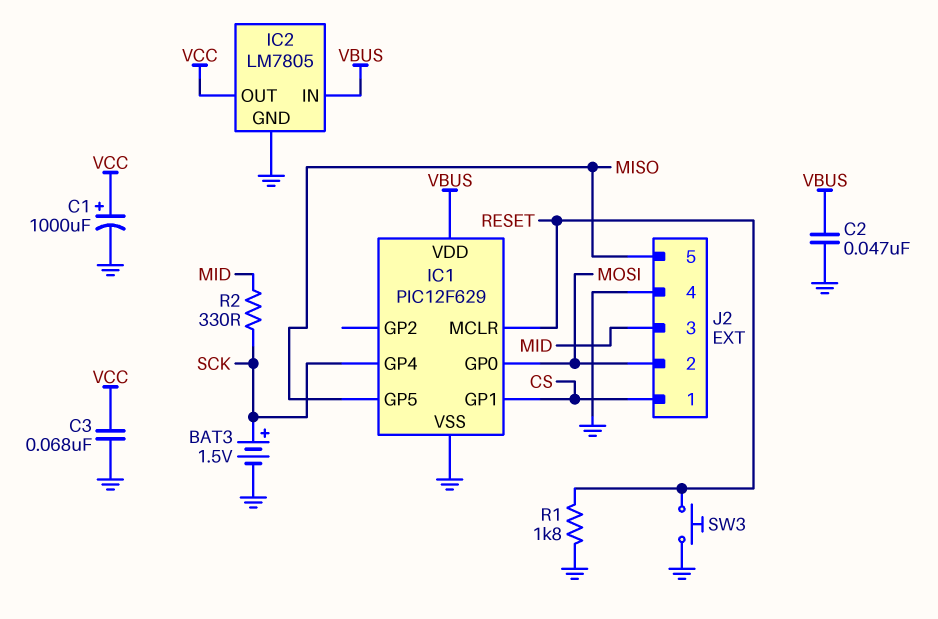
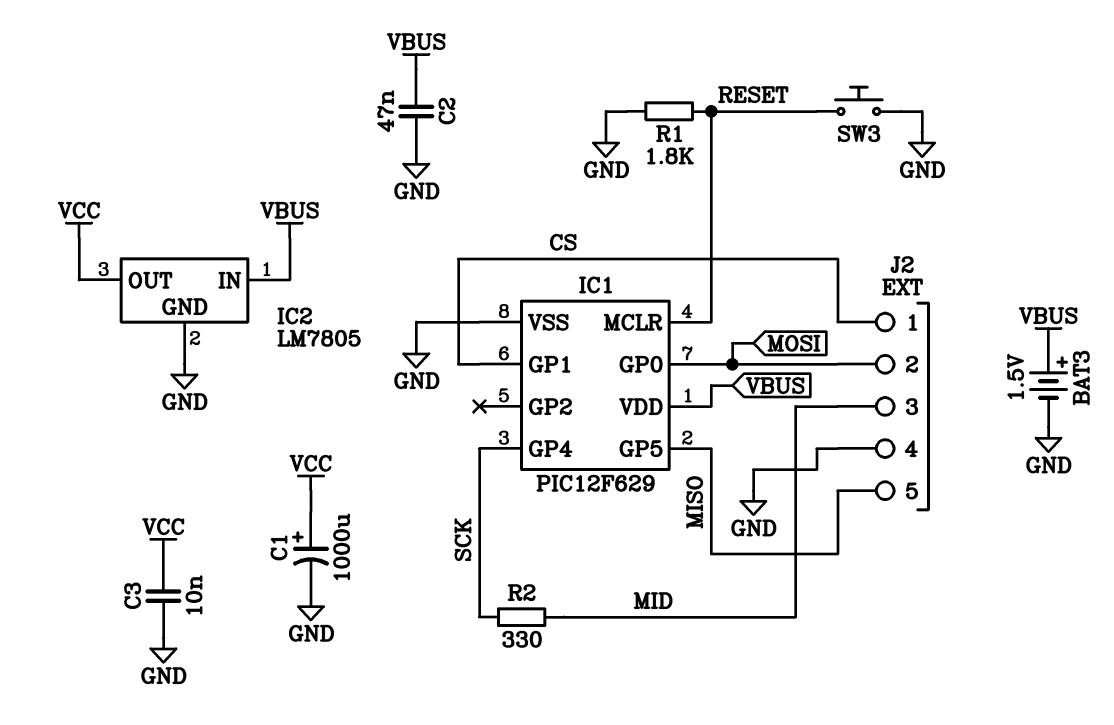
BAT3: 1.5V (plus SCK, minus GND) -> 1.5V (plus VBUS, minus GND)
C3: 68nF (GND, VCC) -> 10nF (GND, VCC)

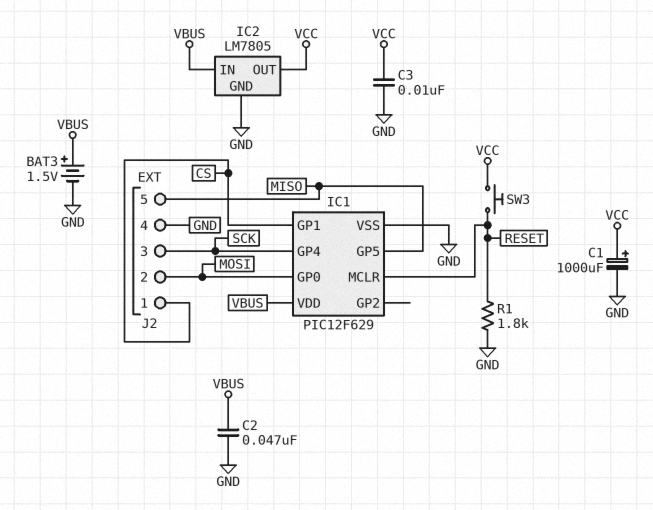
J2 pin 3: MID -> SCK
R2: 330 (MID, SCK) -> none
SW3: button (GND, RESET) -> button (RESET, VCC)

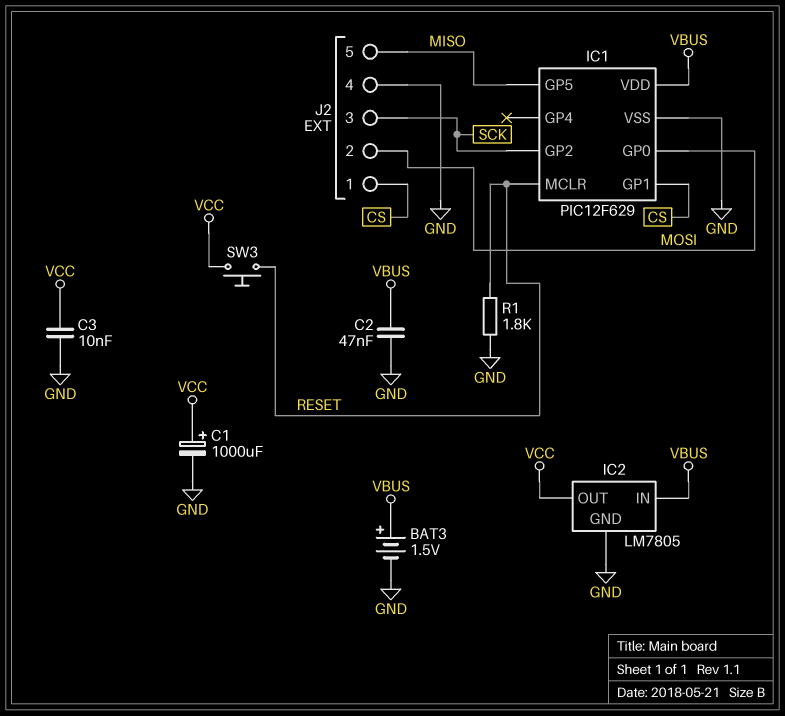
IC1 pin GP2: none -> SCK
IC1 pin GP4: SCK -> none

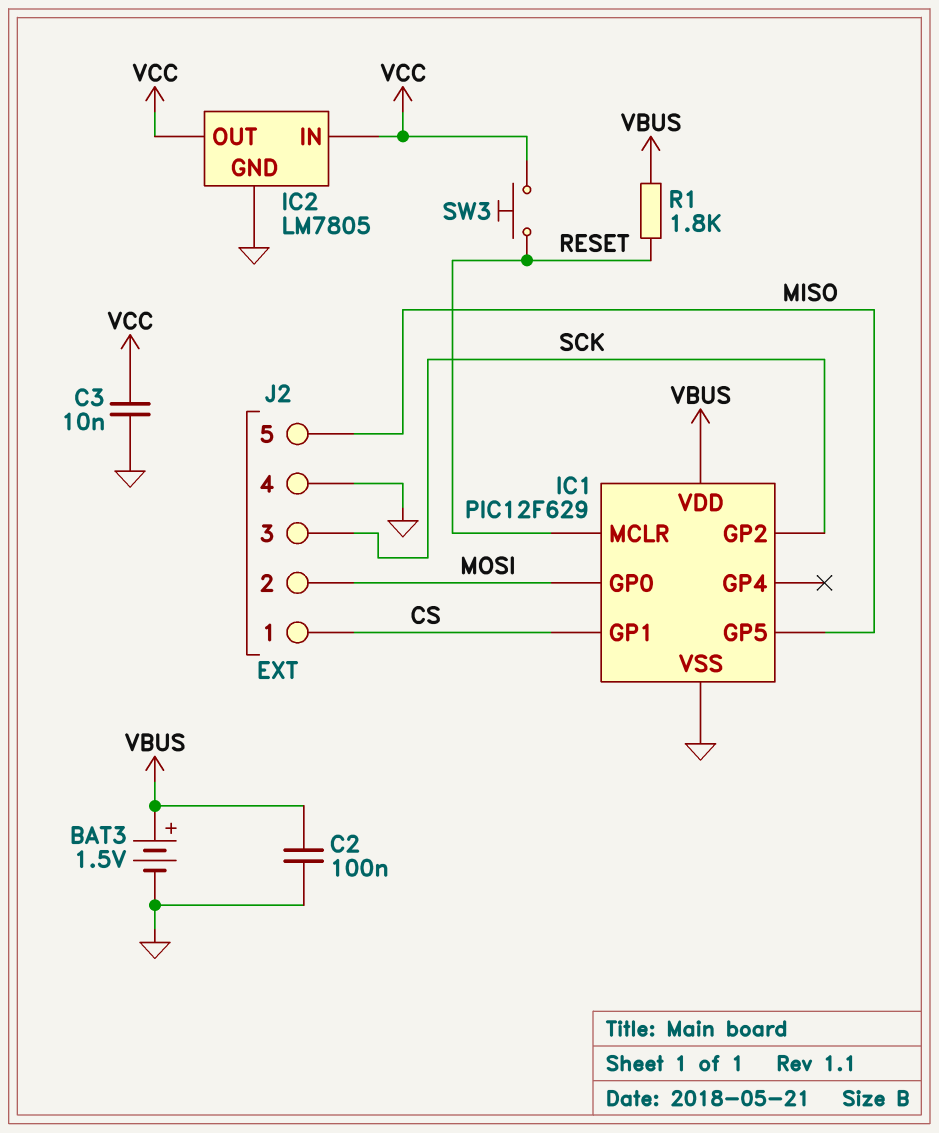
C1: 1000uF (plus VCC, minus GND) -> none
C2: 47nF (GND, VBUS) -> 100nF (GND, VBUS)
IC2 pin IN: VBUS -> VCC
R1: 1.8k (GND, RESET) -> 1.8k (RESET, VBUS)

